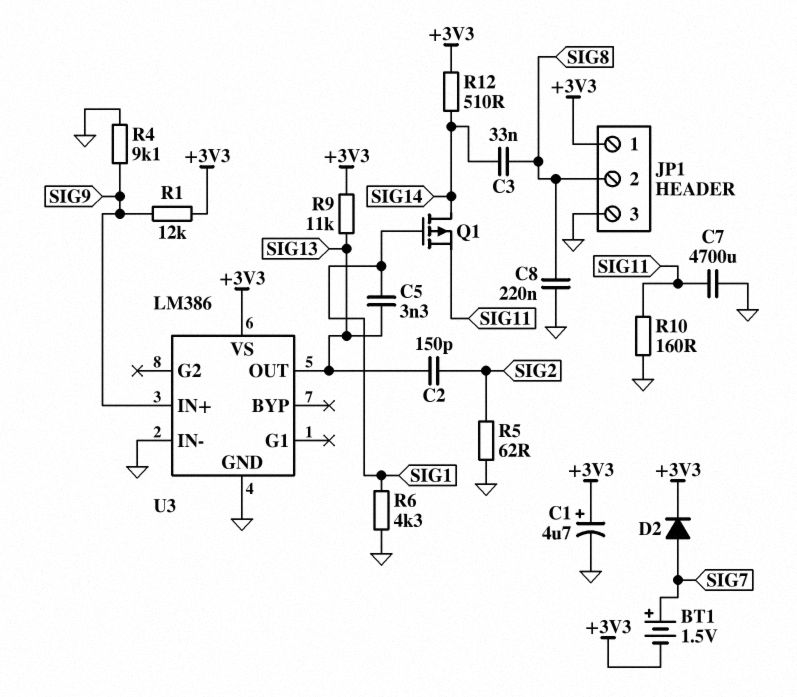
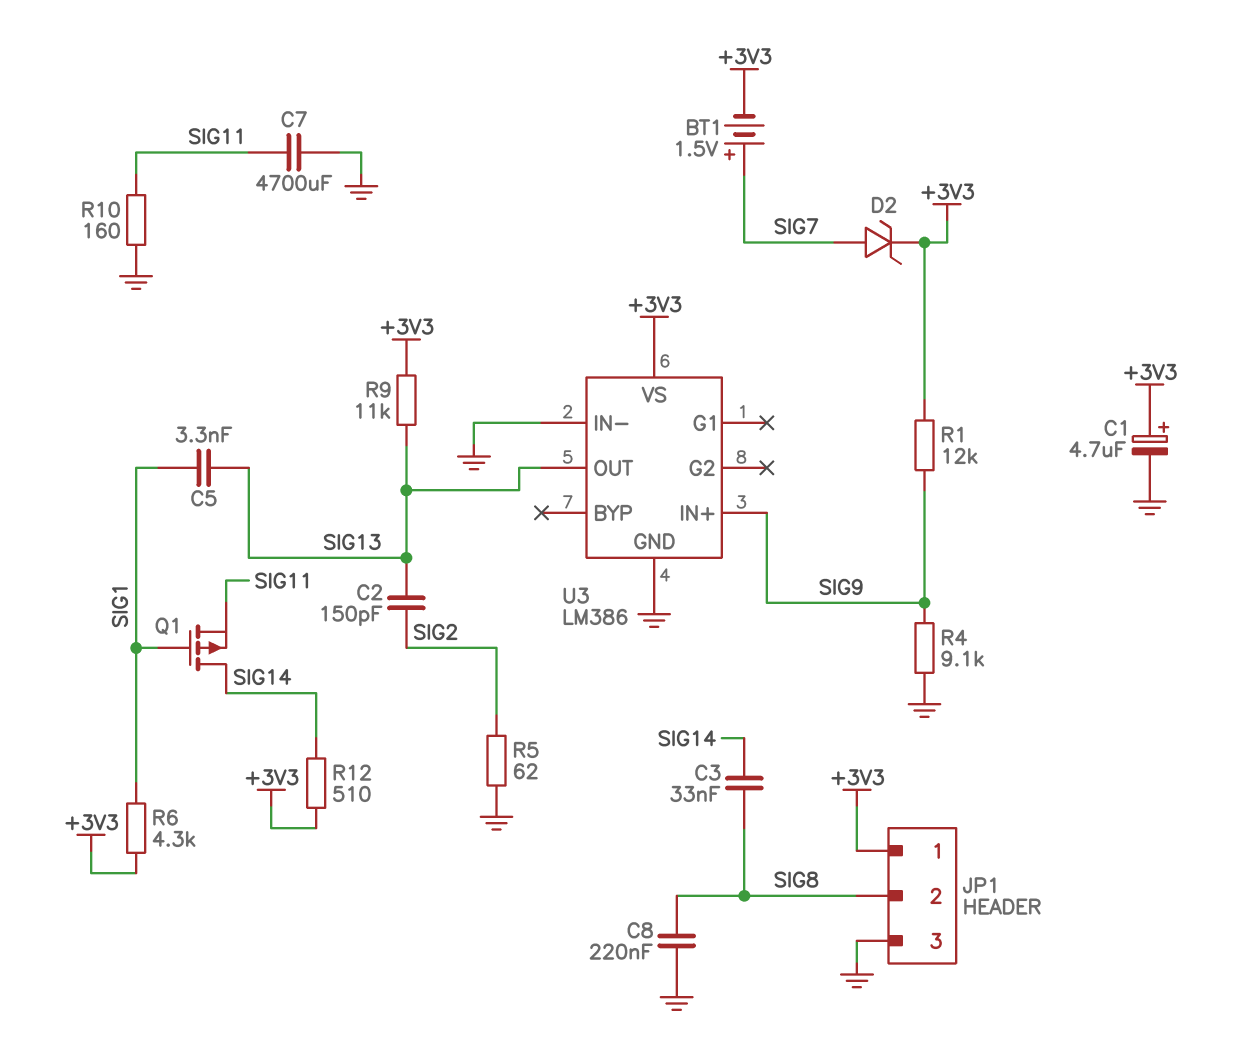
D2: diode (A SIG7, K +3V3) -> zener (A SIG7, K +3V3)
R6: 4.3k (GND, SIG1) -> 4.3k (+3V3, SIG1)

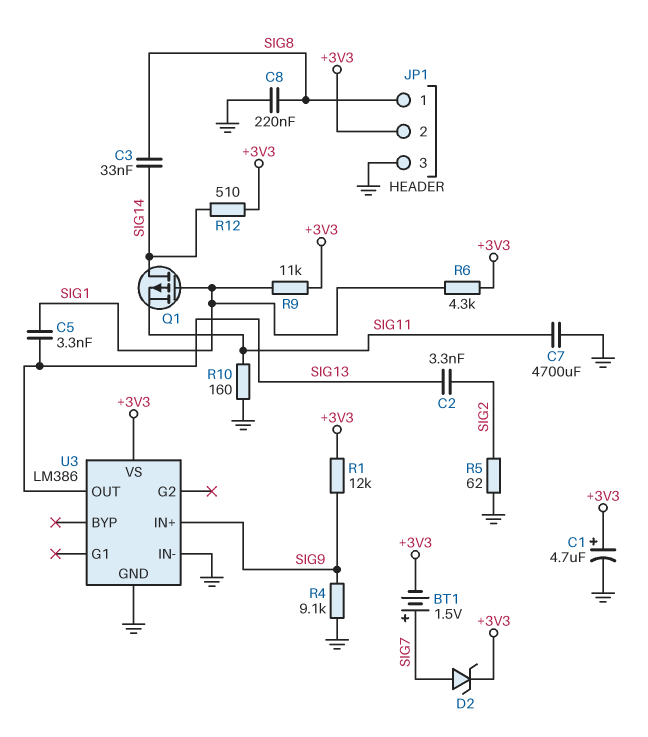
C2: 150pF (SIG2, SIG13) -> 3.3nF (SIG2, SIG13)
JP1 pin 1: +3V3 -> SIG8
JP1 pin 2: SIG8 -> +3V3
R9: 11k (+3V3, SIG13) -> 11k (+3V3, SIG1)

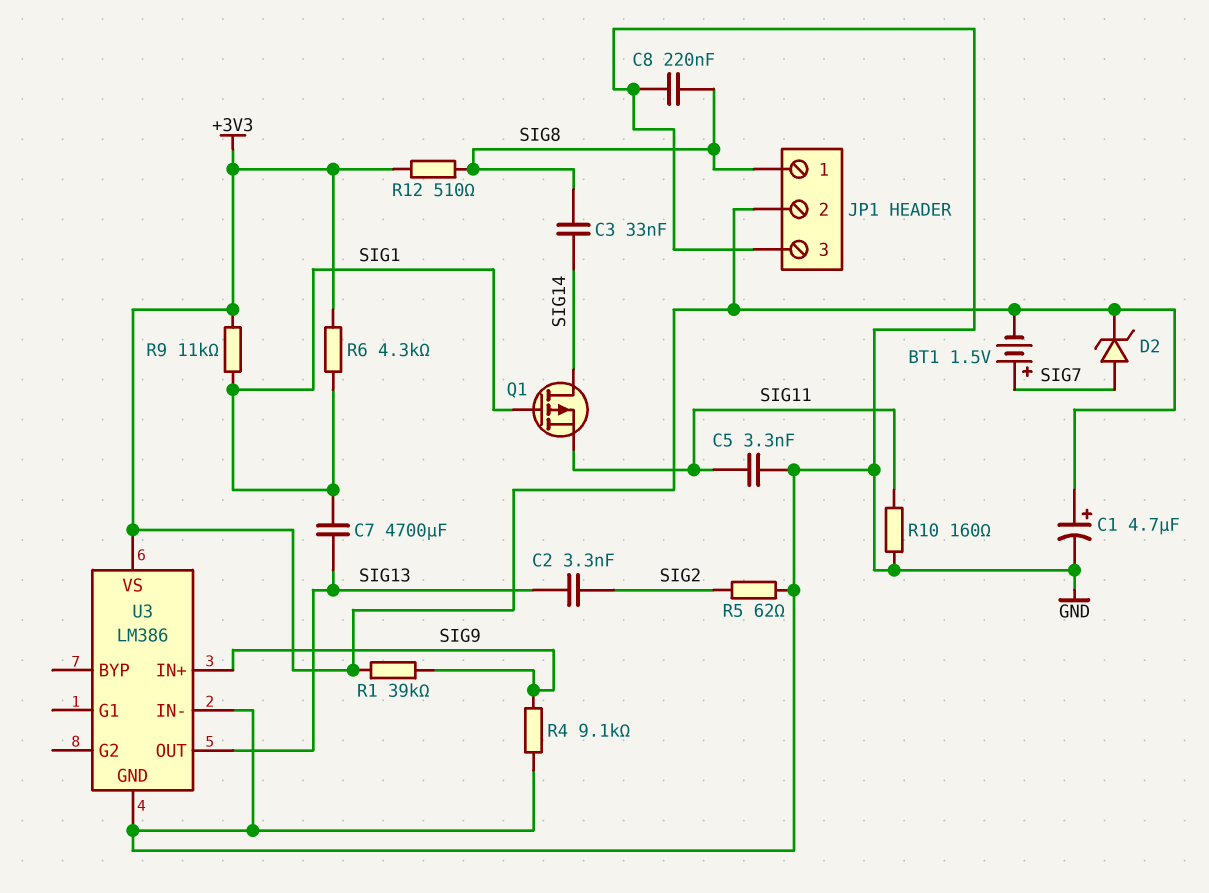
C5: 3.3nF (SIG1, SIG13) -> 3.3nF (GND, SIG11)
C7: 4700uF (GND, SIG11) -> 4700uF (SIG1, SIG13)
R1: 12k (+3V3, SIG9) -> 39k (+3V3, SIG9)
R12: 510 (+3V3, SIG14) -> 510 (+3V3, SIG8)

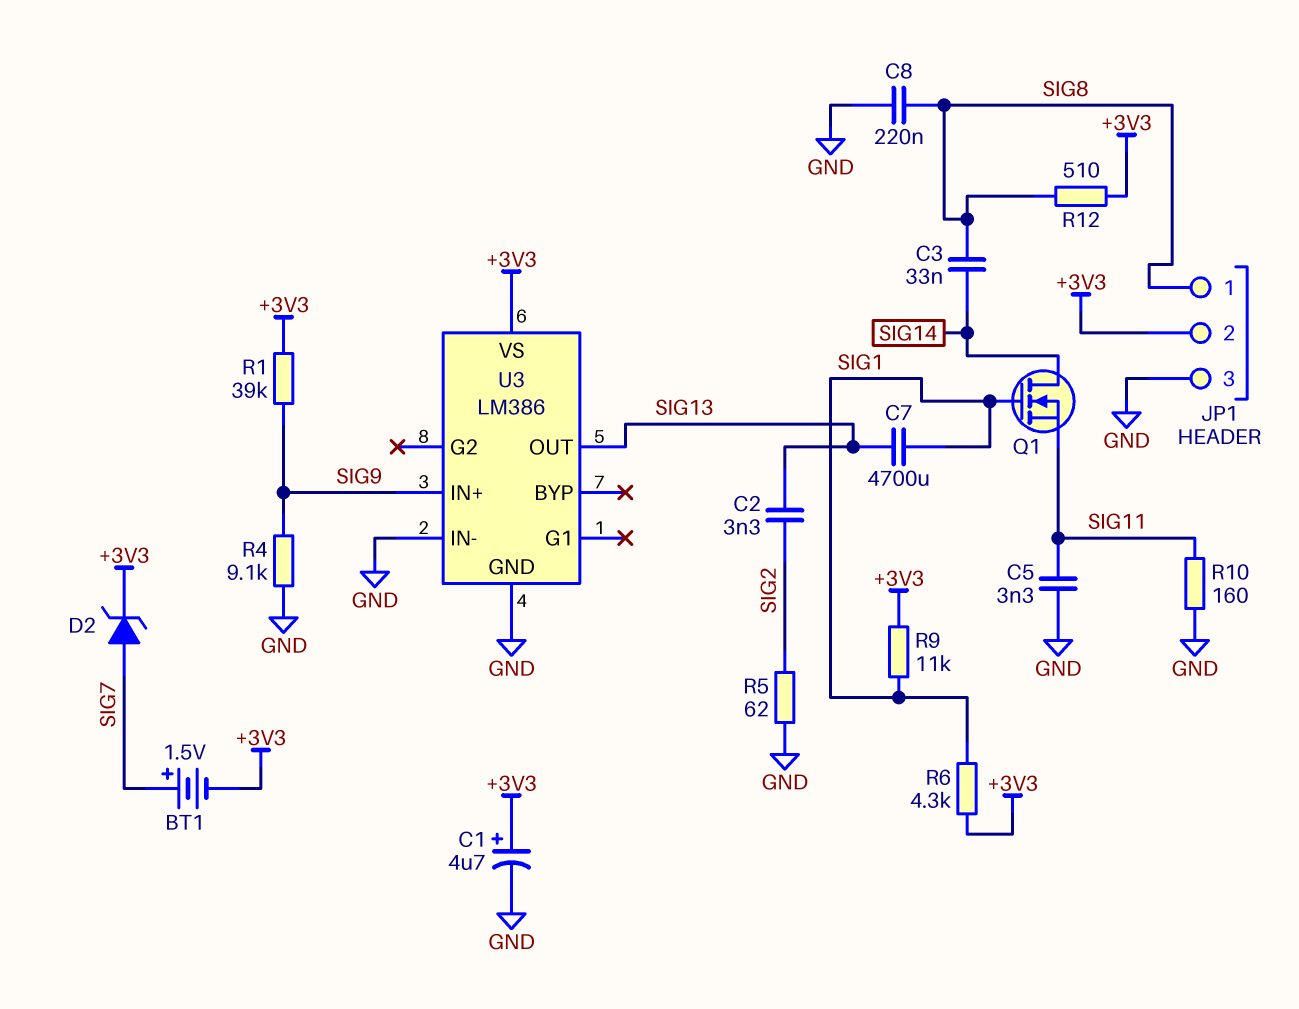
Q1: PMOS (G SIG1, D SIG14, S SIG11) -> NMOS (G SIG1, D SIG14, S SIG11)

